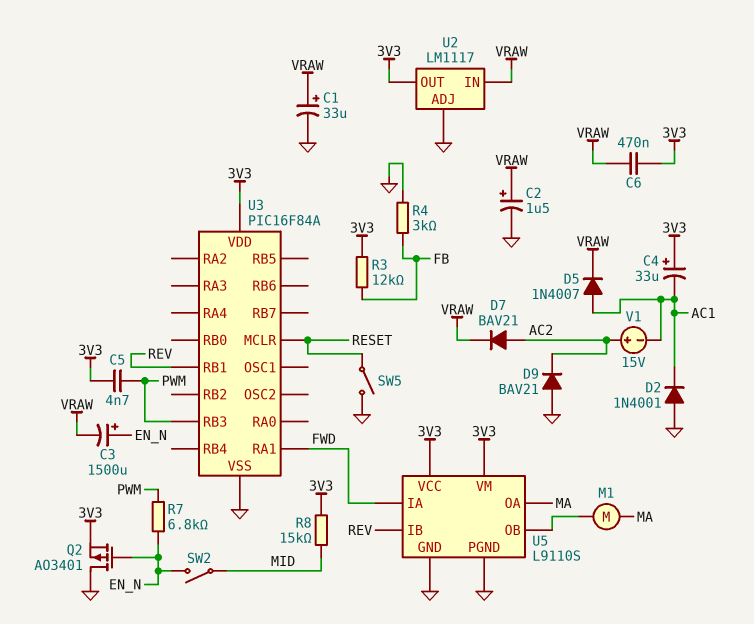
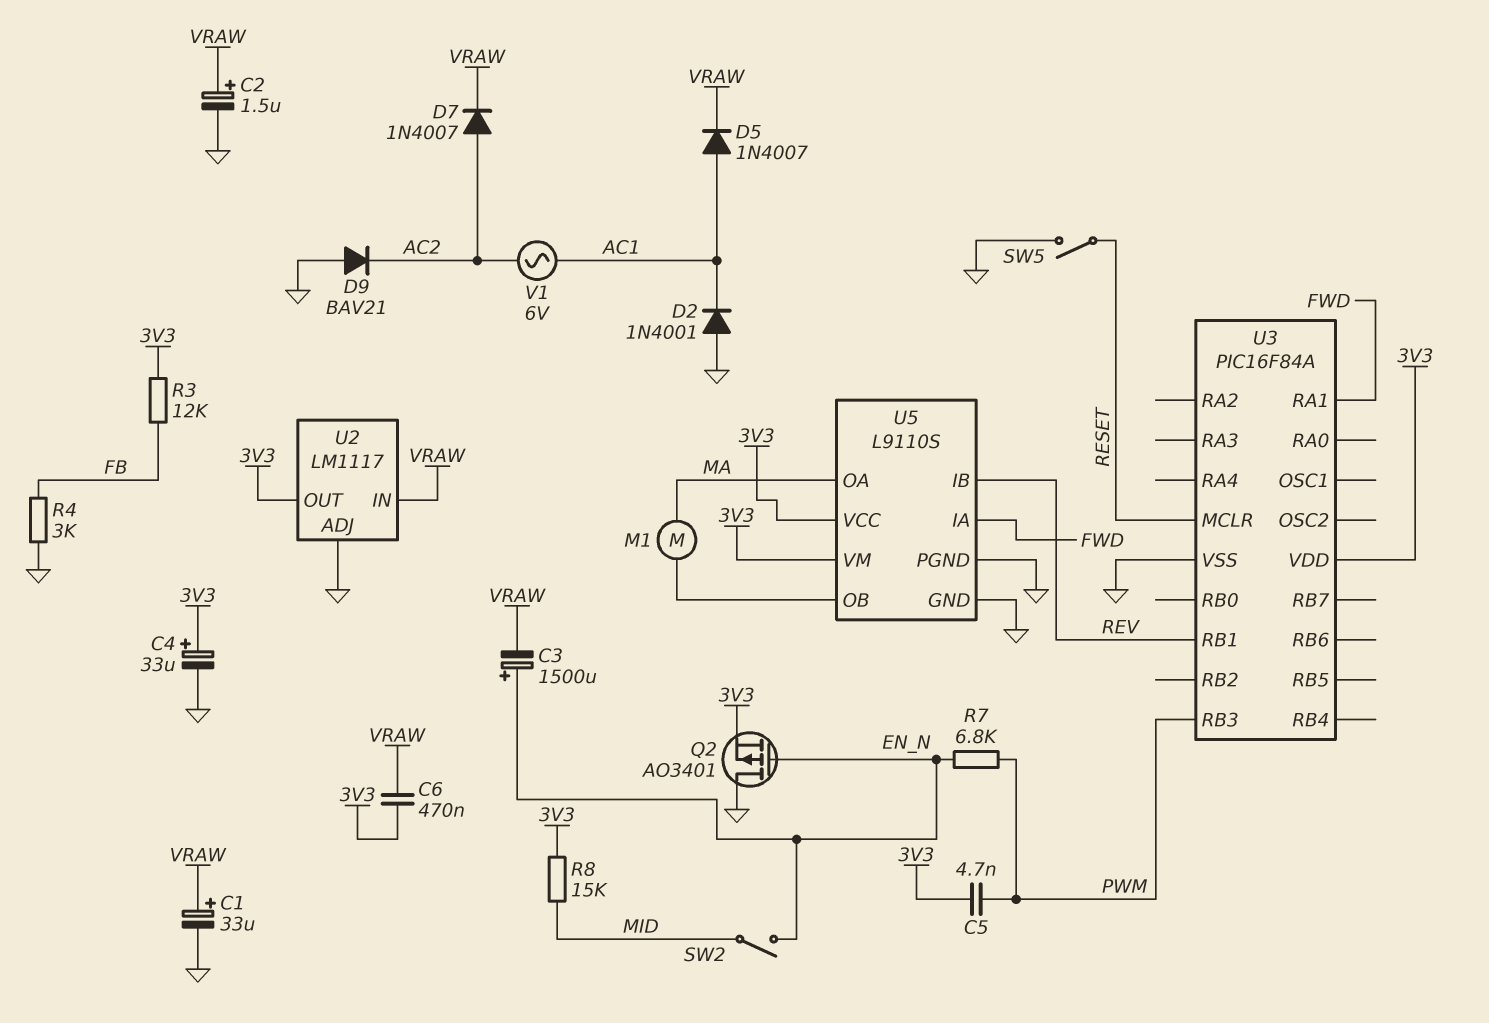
C4: 33uF (plus 3V3, minus AC1) -> 33uF (plus 3V3, minus GND)
D7: diode BAV21 (A AC2, K VRAW) -> diode 1N4007 (A AC2, K VRAW)
V1: 15V (plus AC2, minus AC1) -> AC 6V (AC1, AC2)

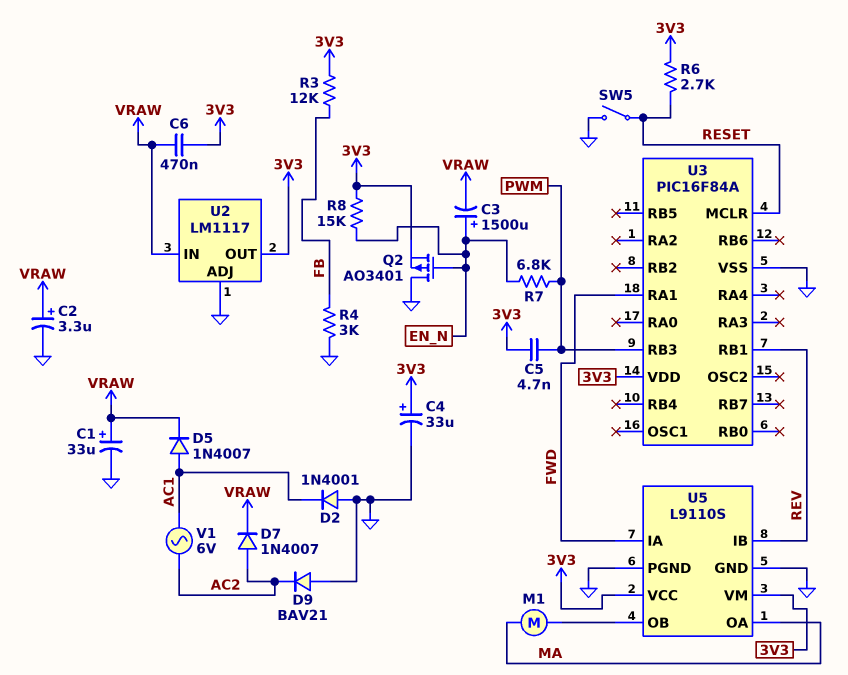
C2: 1.5uF (plus VRAW, minus GND) -> 3.3uF (plus VRAW, minus GND)
R6: none -> 2.7k (3V3, RESET)
R8: 15k (3V3, MID) -> 15k (3V3, EN_N)
SW2: switch (EN_N, MID) -> none

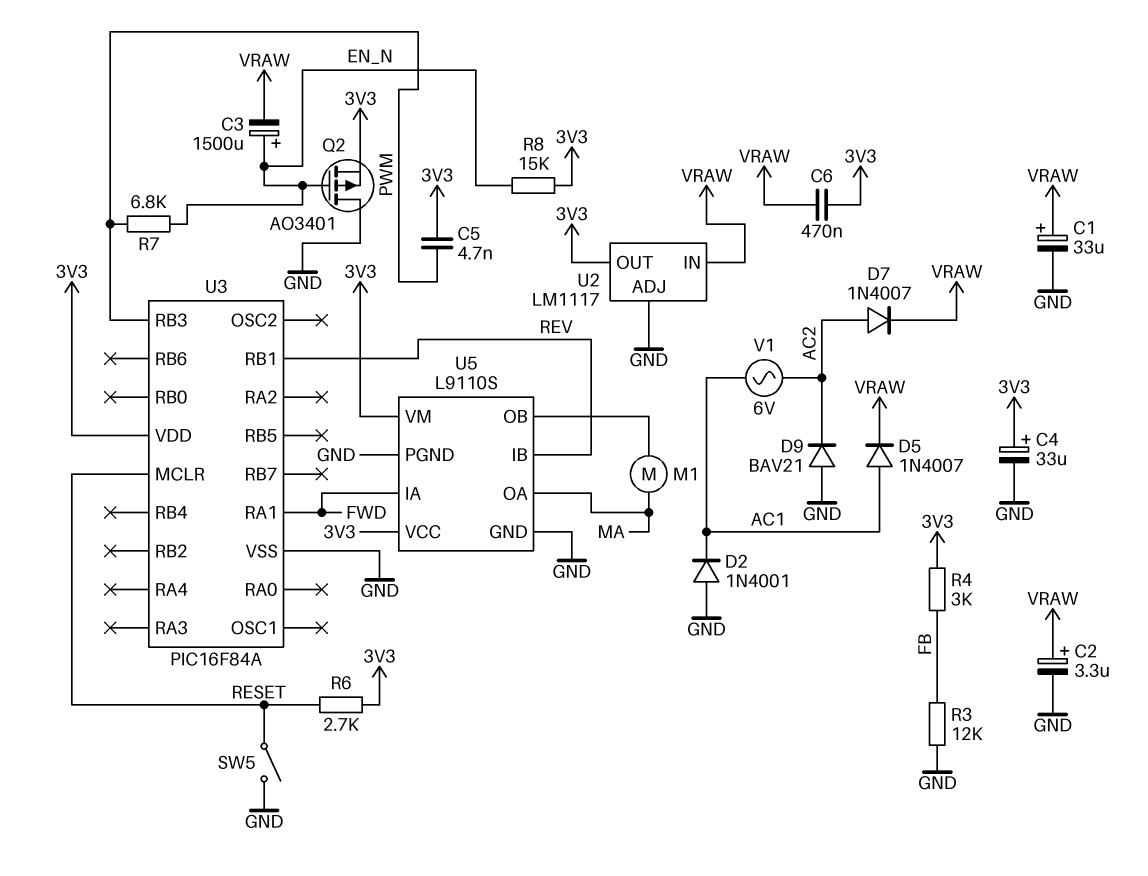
R3: 12k (3V3, FB) -> 12k (FB, GND)
R4: 3k (FB, GND) -> 3k (3V3, FB)

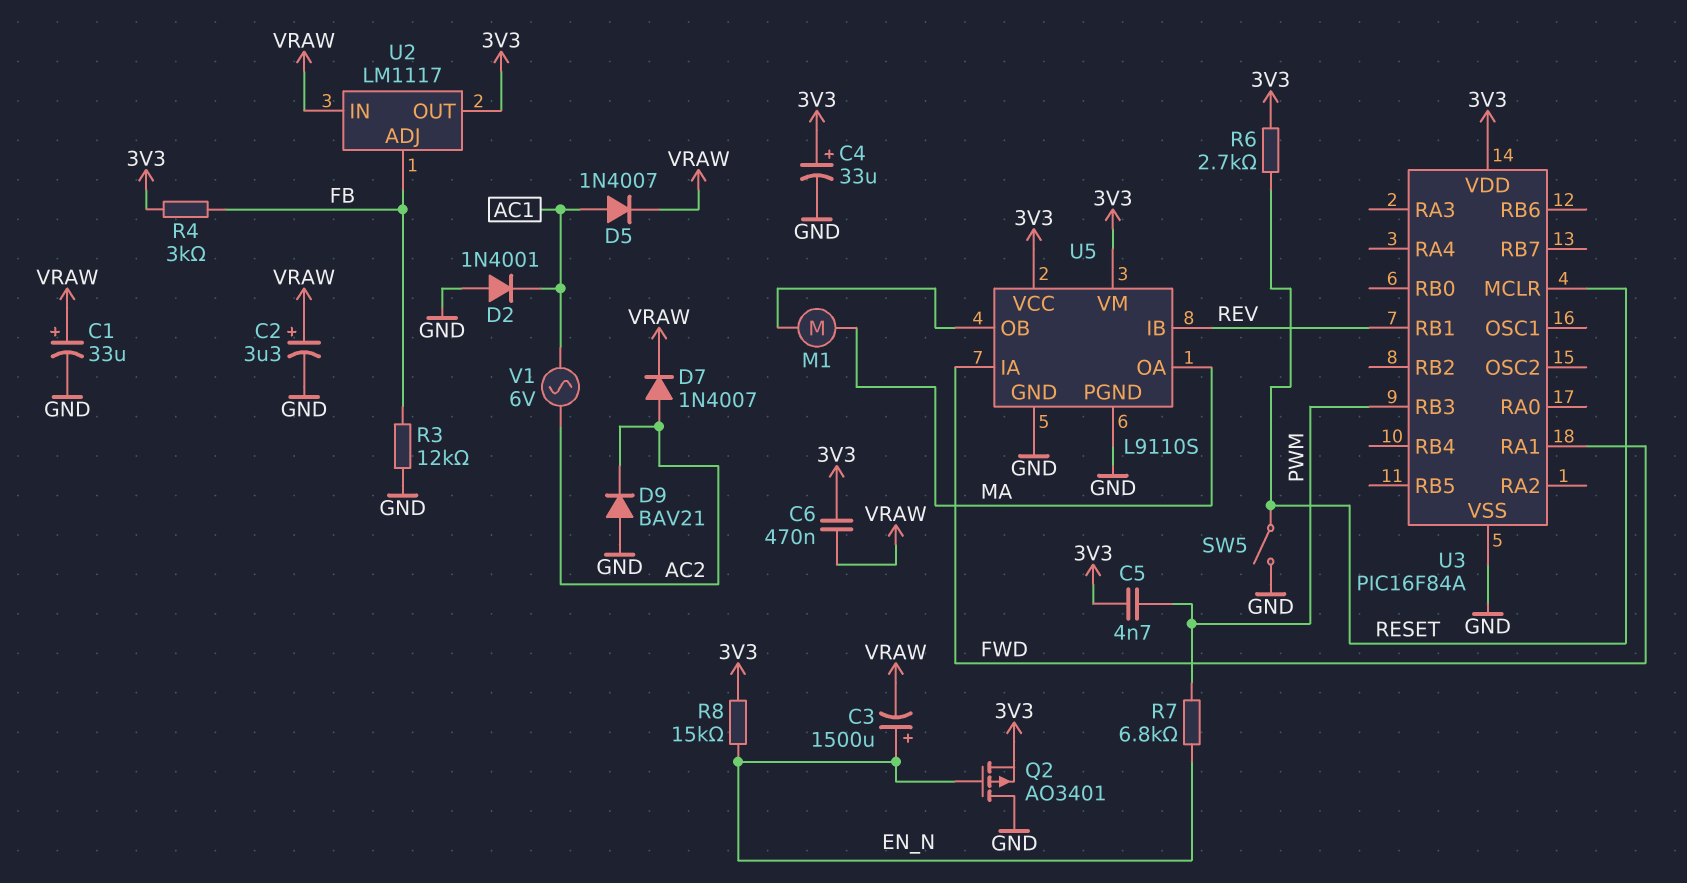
U2 pin ADJ: GND -> FB

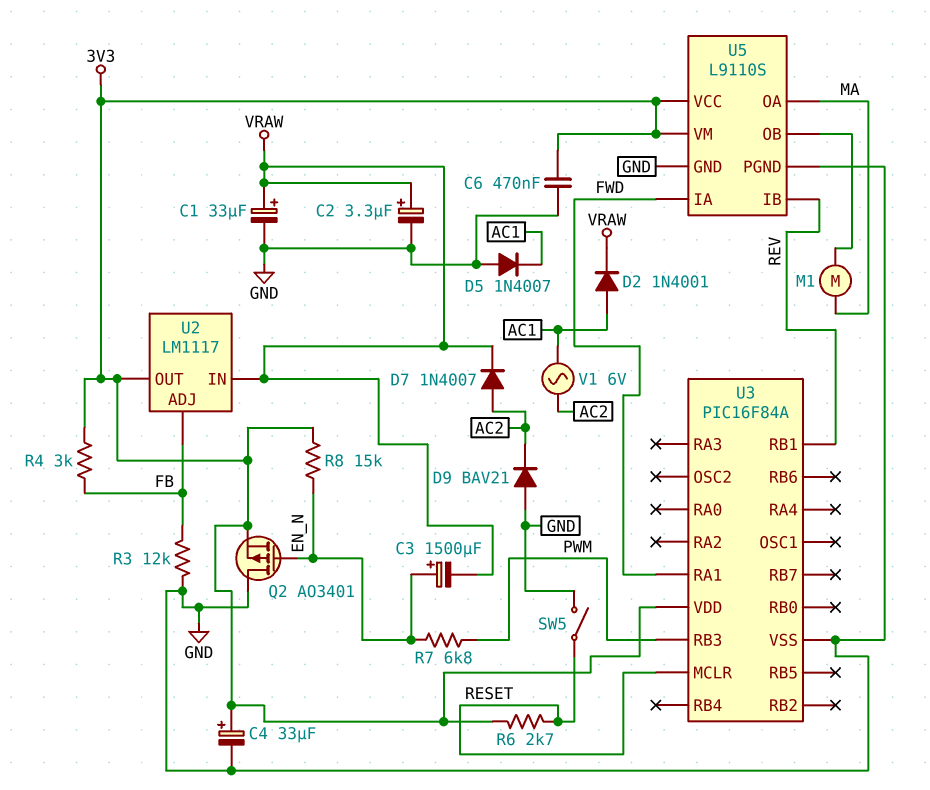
C5: 4.7nF (3V3, PWM) -> none
C6: 470nF (3V3, VRAW) -> 470nF (3V3, GND)
D2: diode 1N4001 (A GND, K AC1) -> diode 1N4001 (A AC1, K VRAW)
D5: diode 1N4007 (A AC1, K VRAW) -> diode 1N4007 (A GND, K AC1)

